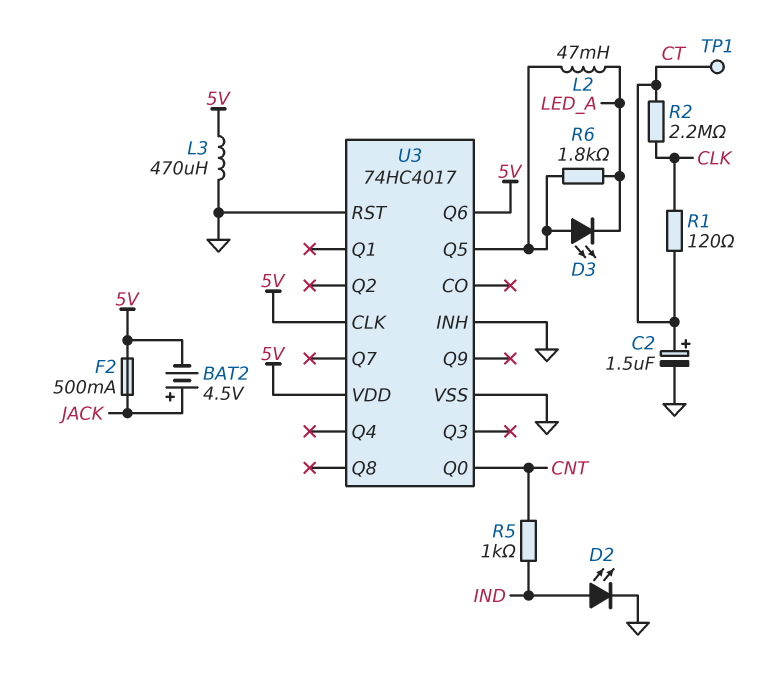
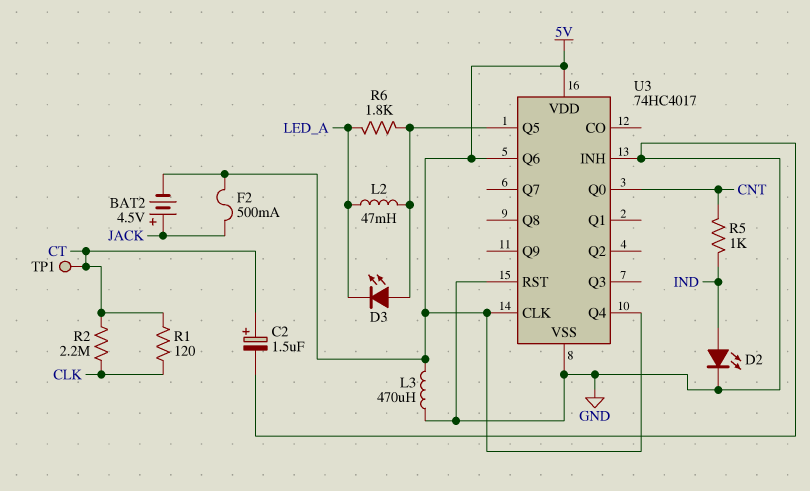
U3 pin Q4: none -> 5V

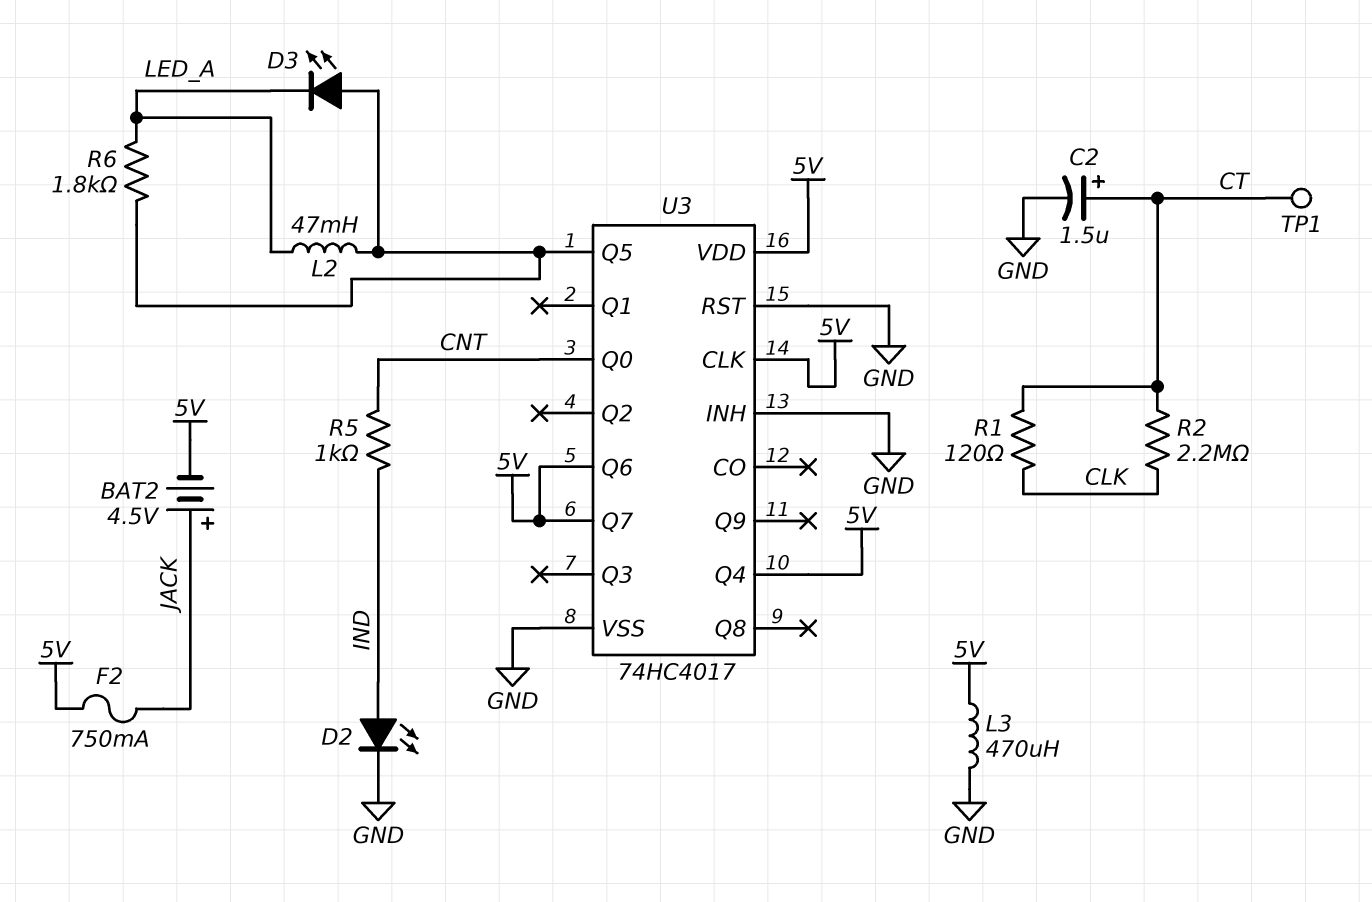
F2: 500mA (5V, JACK) -> 750mA (5V, JACK)
U3 pin Q7: none -> 5V

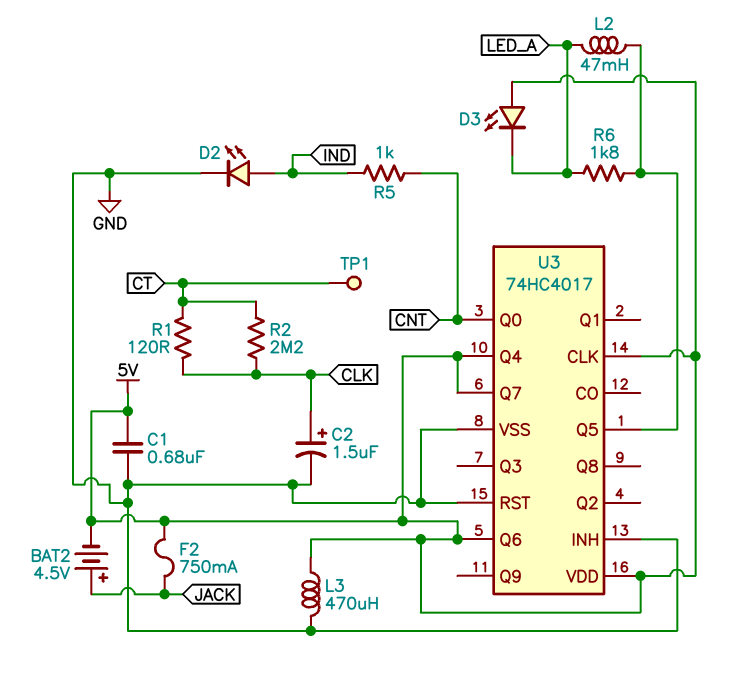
C1: none -> 680nF (5V, GND)
C2: 1.5uF (plus CT, minus GND) -> 1.5uF (plus CLK, minus GND)
D3: LED (A U3/Q5, K LED_A) -> LED (A 5V, K LED_A)

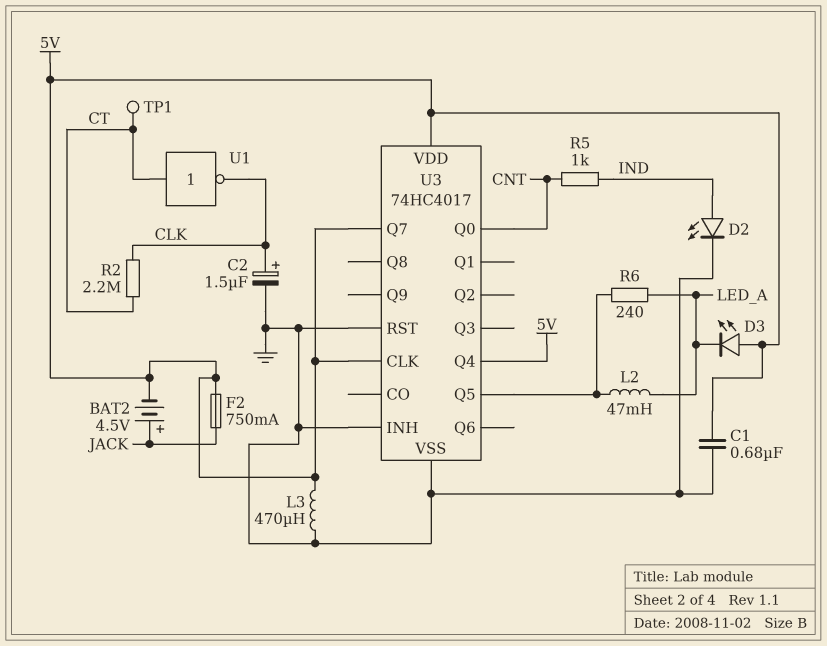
R1: 120 (CLK, CT) -> none
R6: 1.8k (LED_A, U3/Q5) -> 240 (LED_A, U3/Q5)
U1: none -> NOT (in CT, out CLK)
U3 pin Q6: 5V -> none

